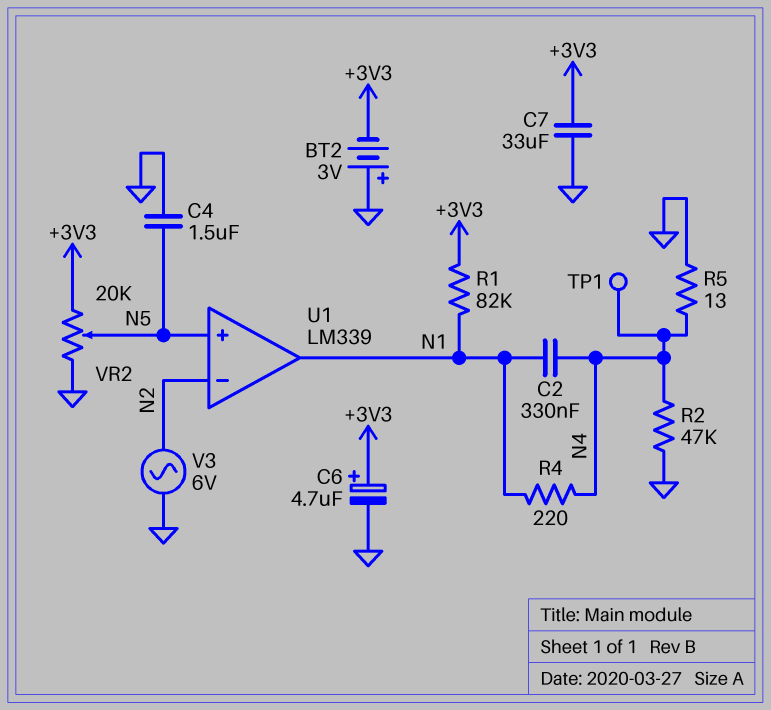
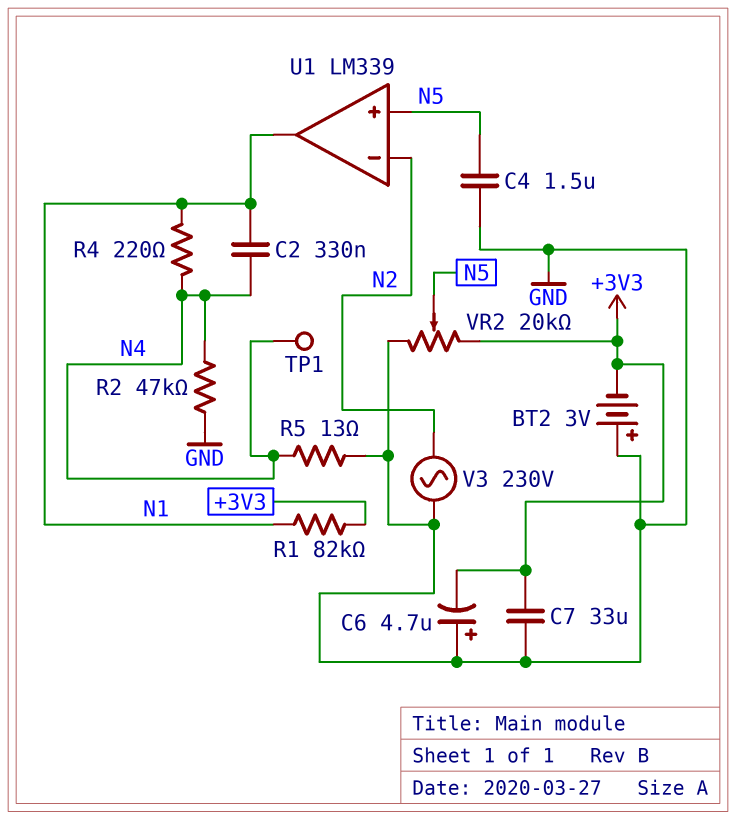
C6: 4.7uF (plus +3V3, minus GND) -> 4.7uF (plus GND, minus +3V3)
V3: AC 6V (GND, N2) -> AC 230V (GND, N2)

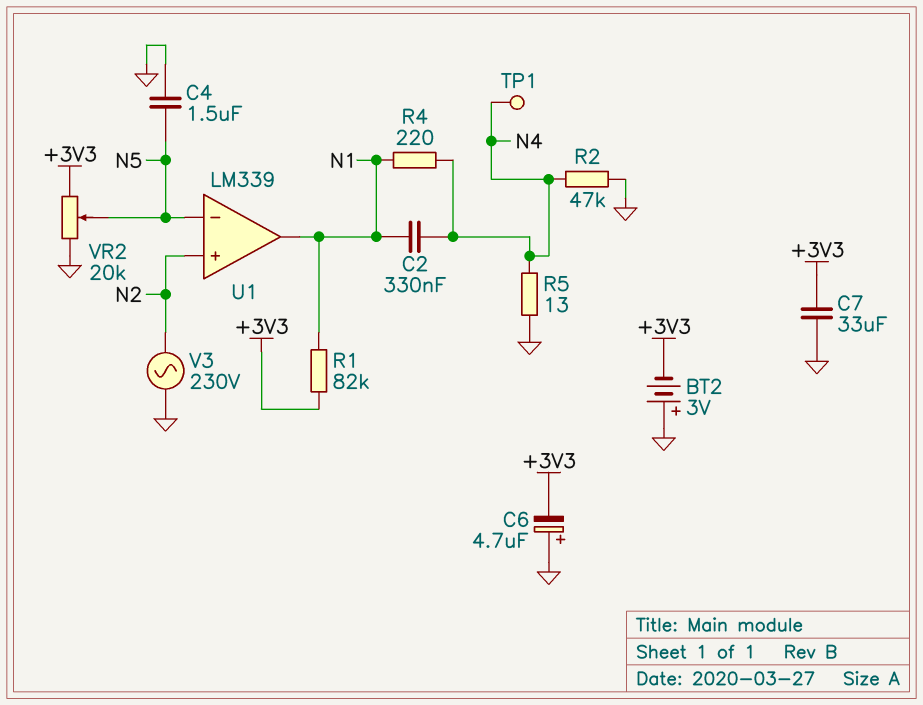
U1 pin in+: N5 -> N2
U1 pin in-: N2 -> N5

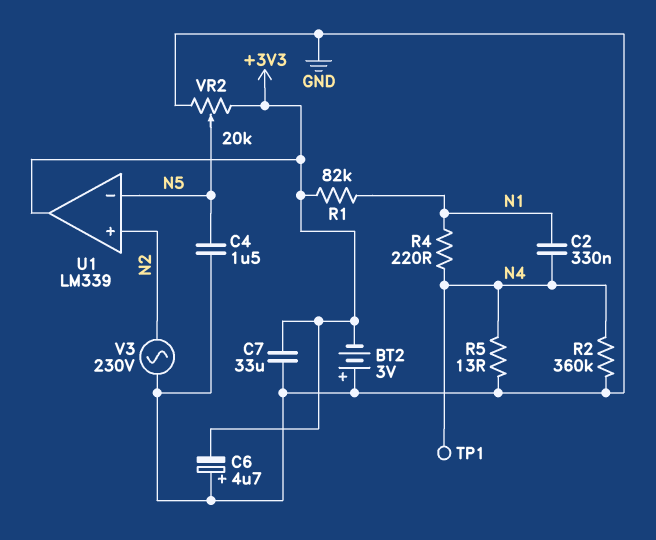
R2: 47k (GND, N4) -> 360k (GND, N4)
U1 pin out: N1 -> +3V3

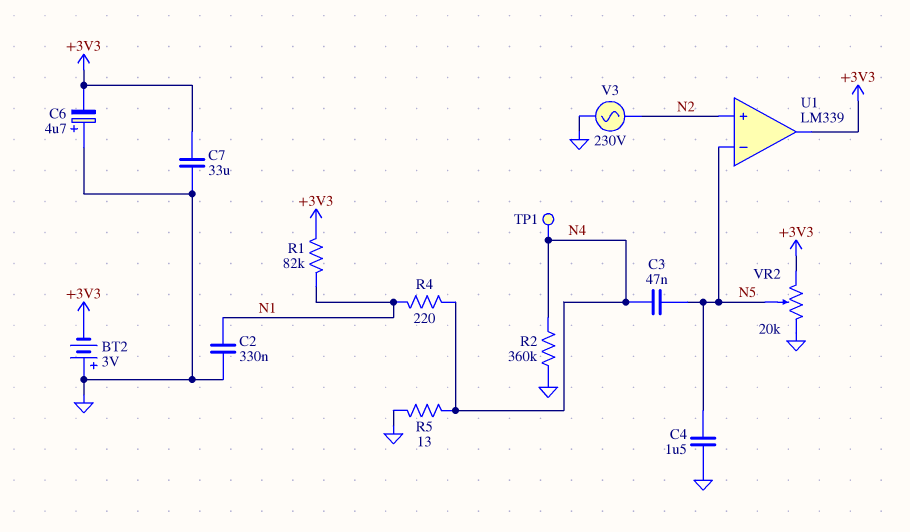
C2: 330nF (N1, N4) -> 330nF (GND, N1)
C3: none -> 47nF (N4, N5)

